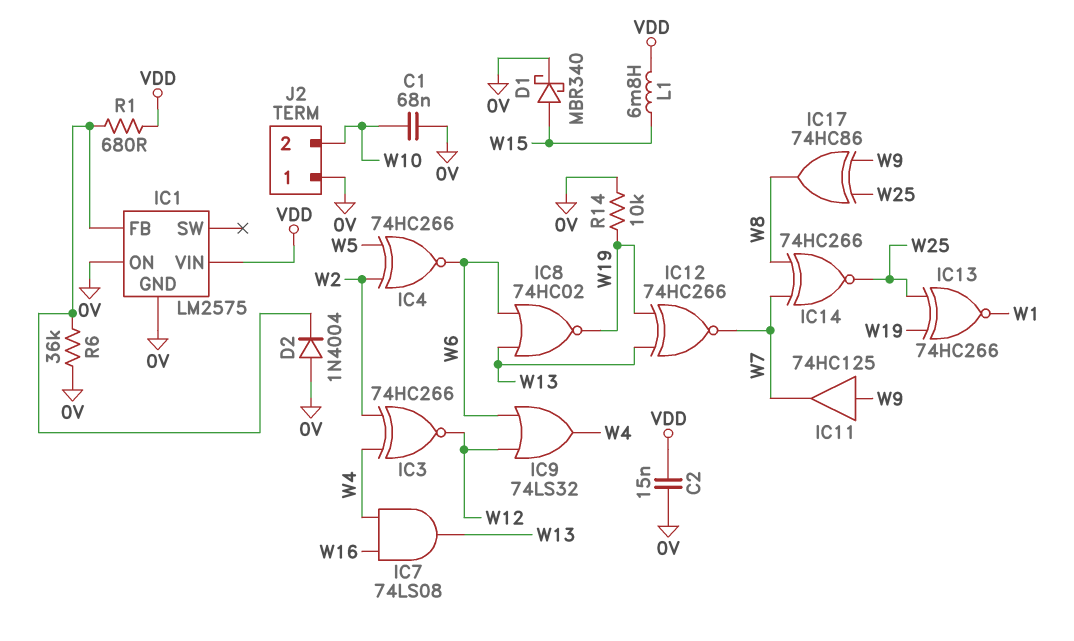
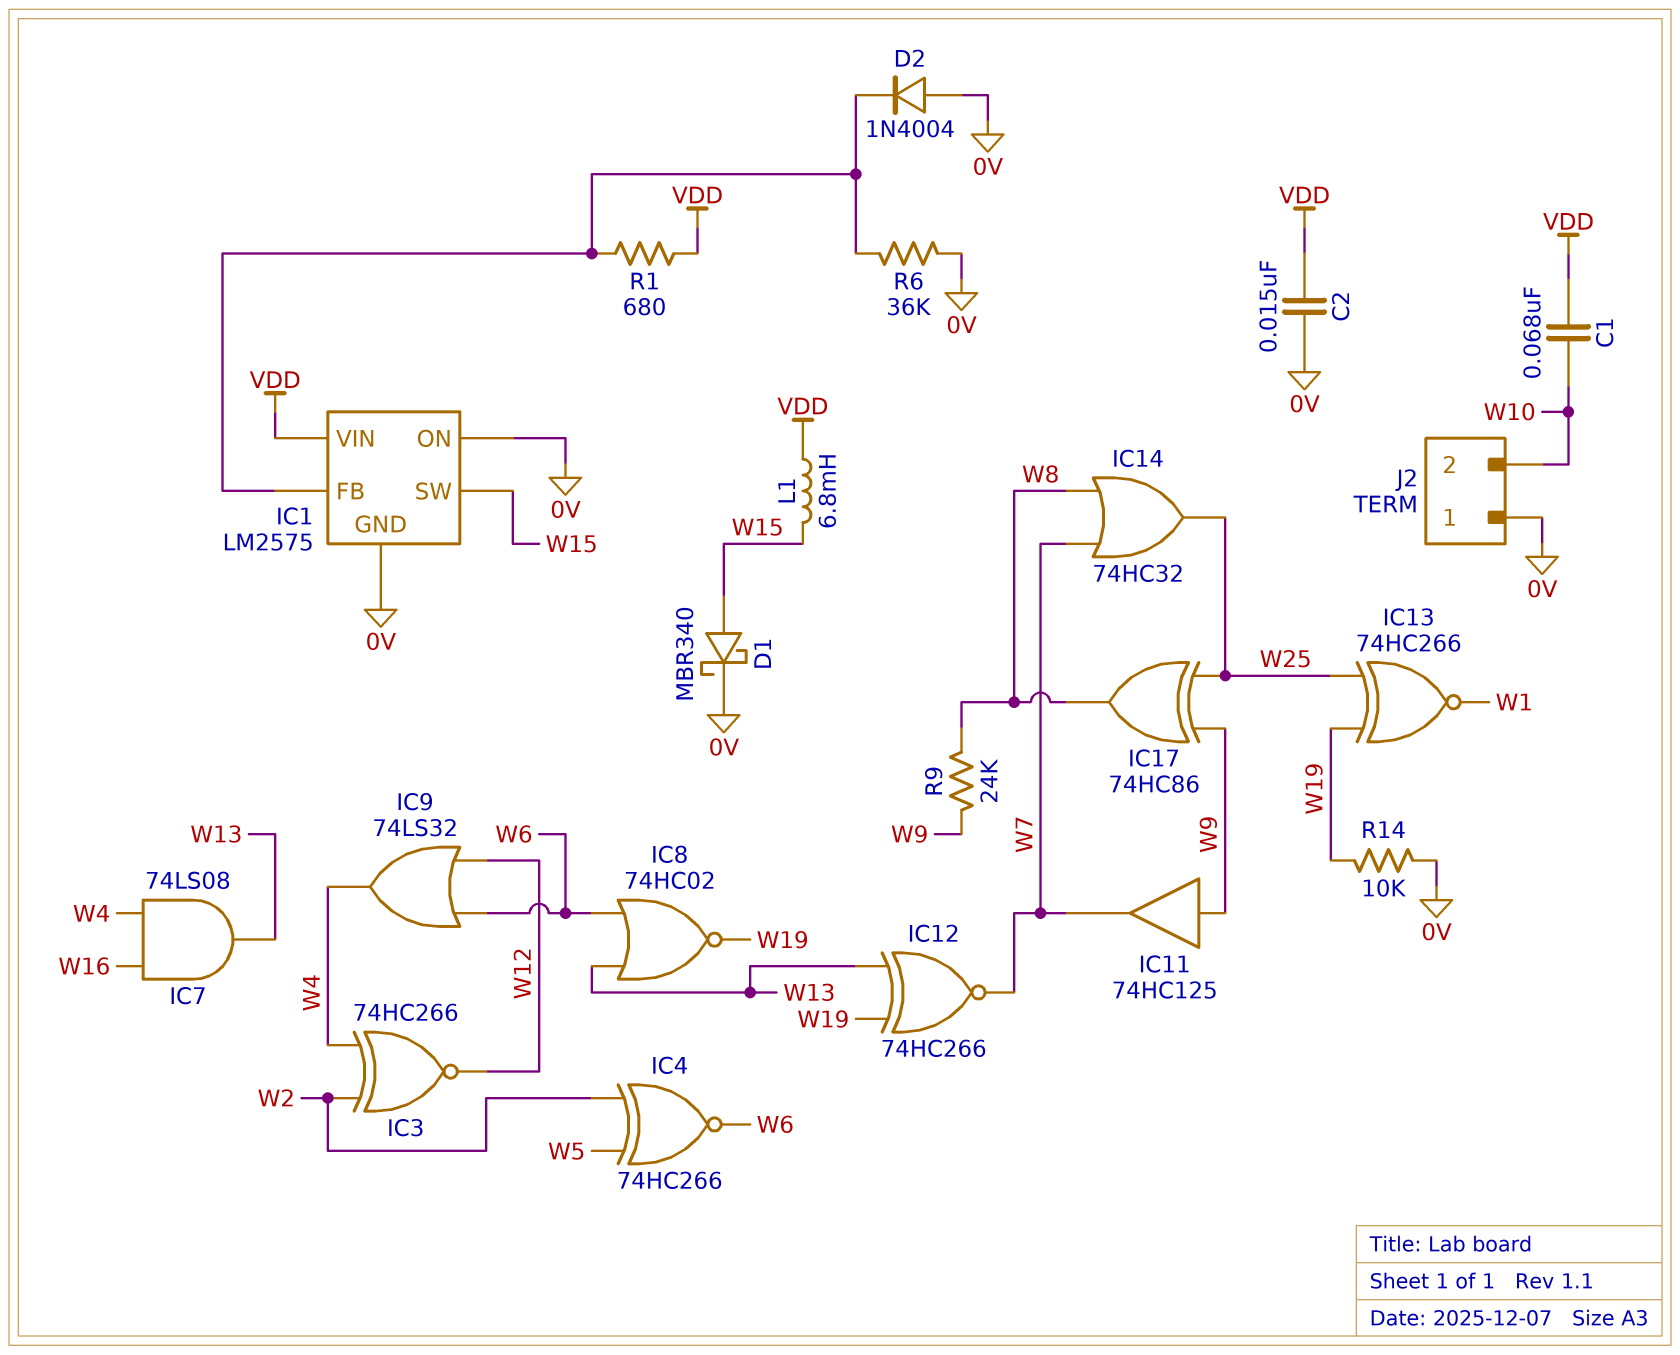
C1: 68nF (0V, W10) -> 68nF (VDD, W10)
IC1 pin SW: none -> W15
IC14: XNOR 74HC266 (in W7, in W8, out W25) -> OR 74HC32 (in W7, in W8, out W25)
R9: none -> 24k (W8, W9)

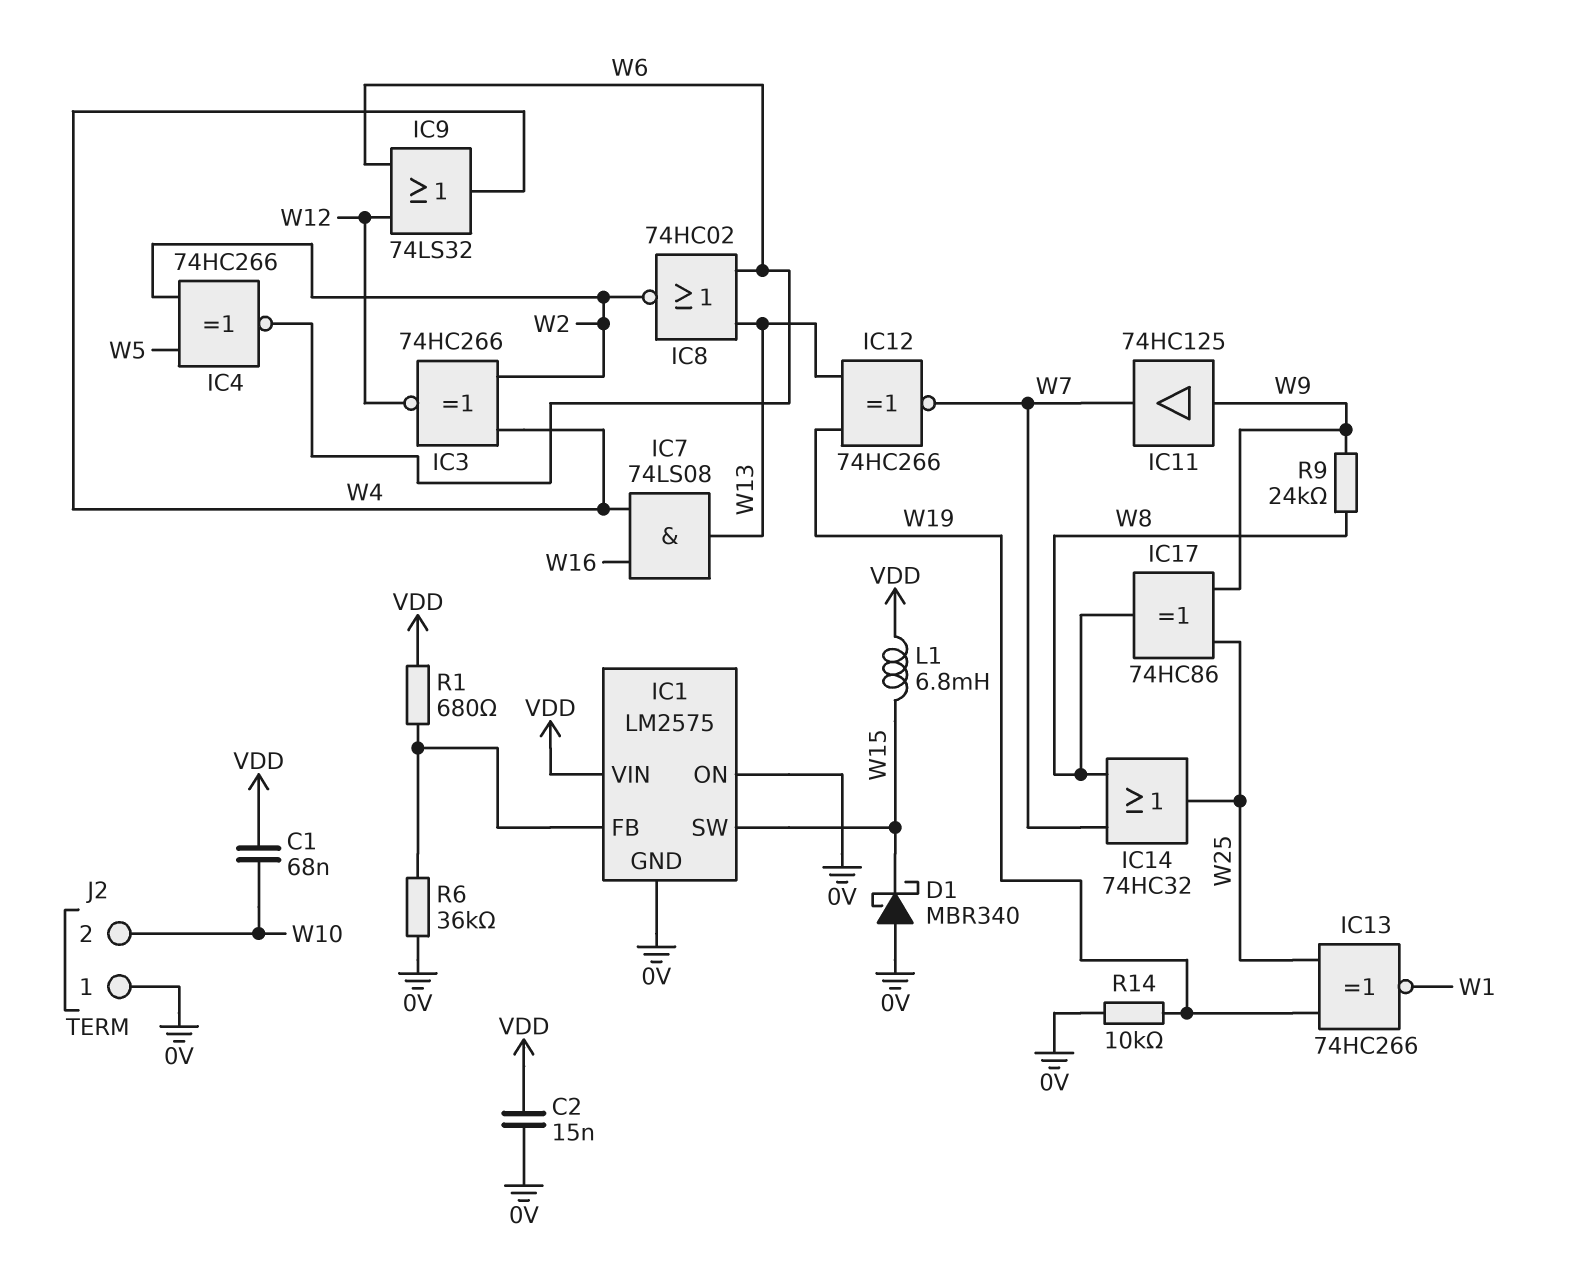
D1: schottky MBR340 (A W15, K 0V) -> schottky MBR340 (A 0V, K W15)
D2: diode 1N4004 (A 0V, K IC1/FB) -> none
IC8: NOR 74HC02 (in W6, in W13, out W19) -> NOR 74HC02 (in W6, in W13, out W2)

